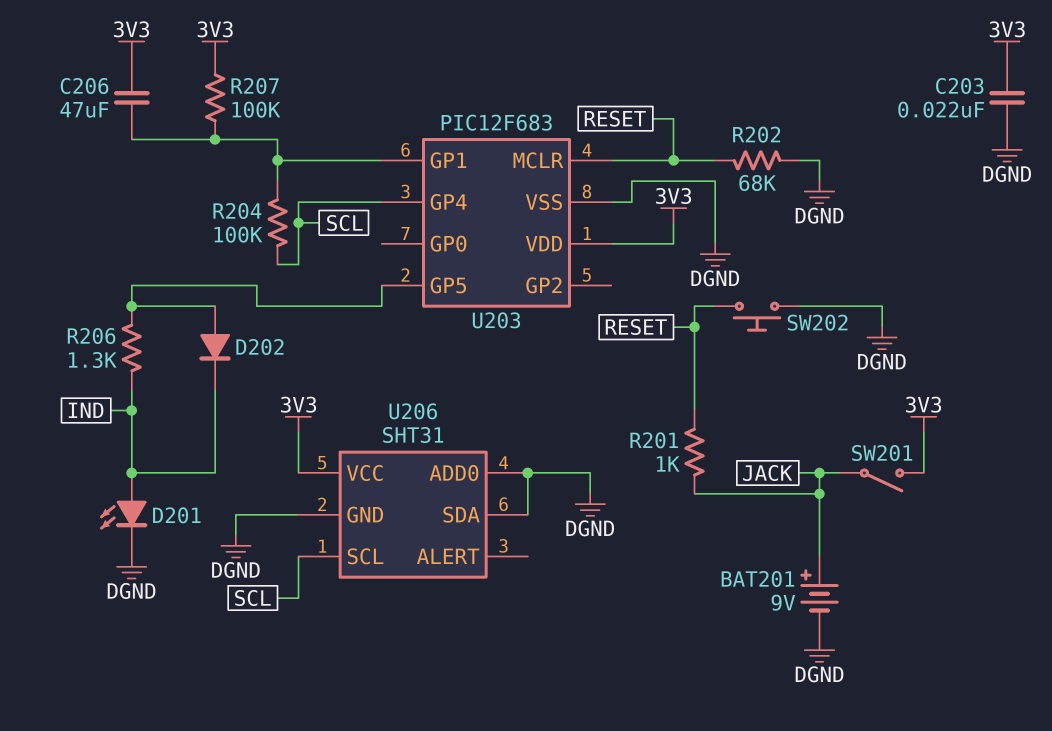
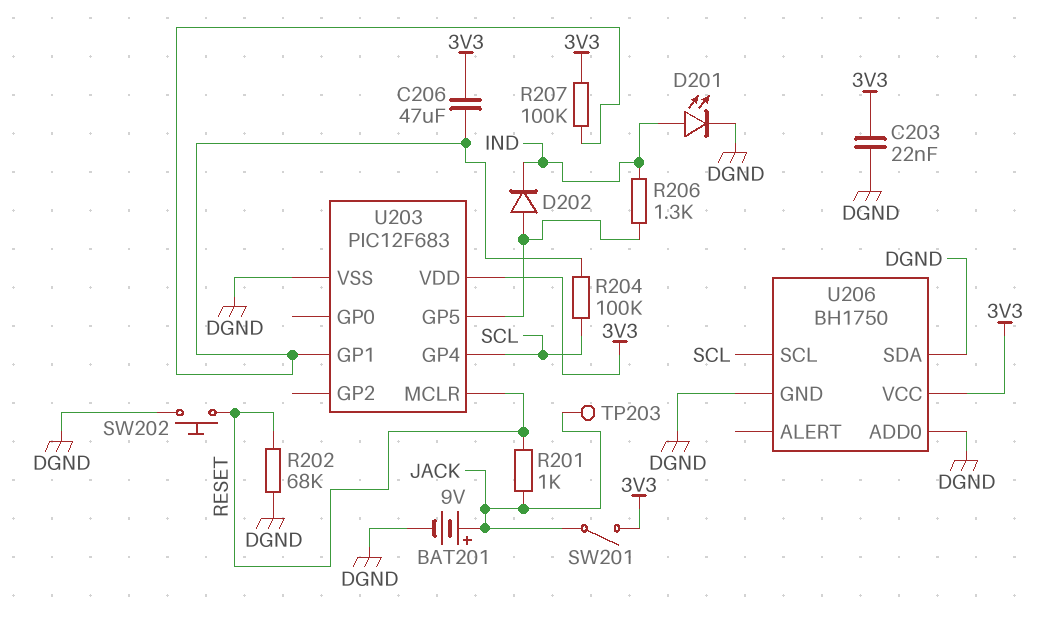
TP203: none -> test point (JACK)
U206: SHT31 -> BH1750

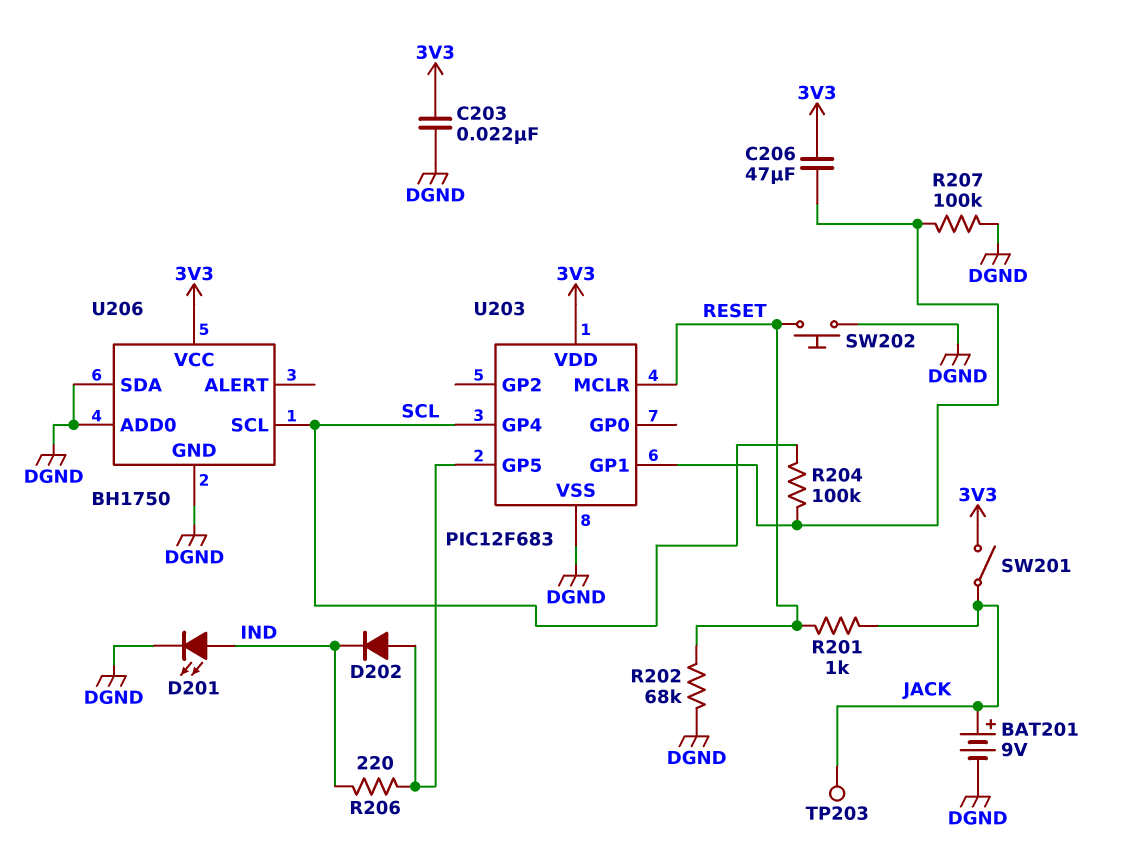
R206: 1.3k (IND, U203/GP5) -> 220 (IND, U203/GP5)
R207: 100k (3V3, U203/GP1) -> 100k (DGND, U203/GP1)

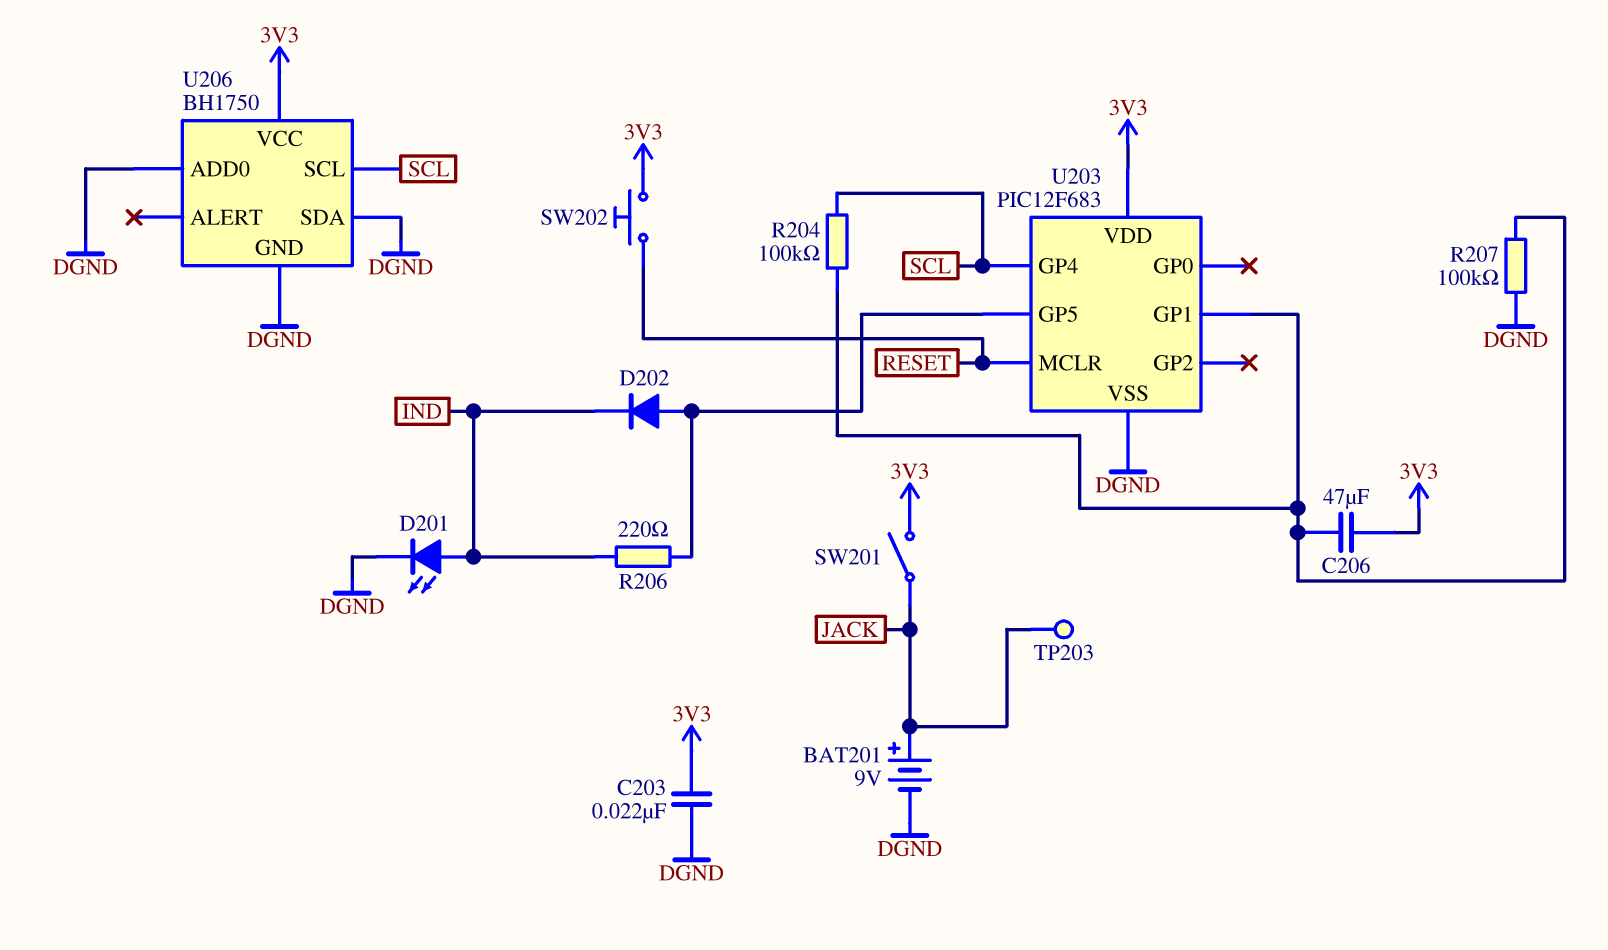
R201: 1k (JACK, RESET) -> none
R202: 68k (DGND, RESET) -> none
SW202: button (DGND, RESET) -> button (3V3, RESET)

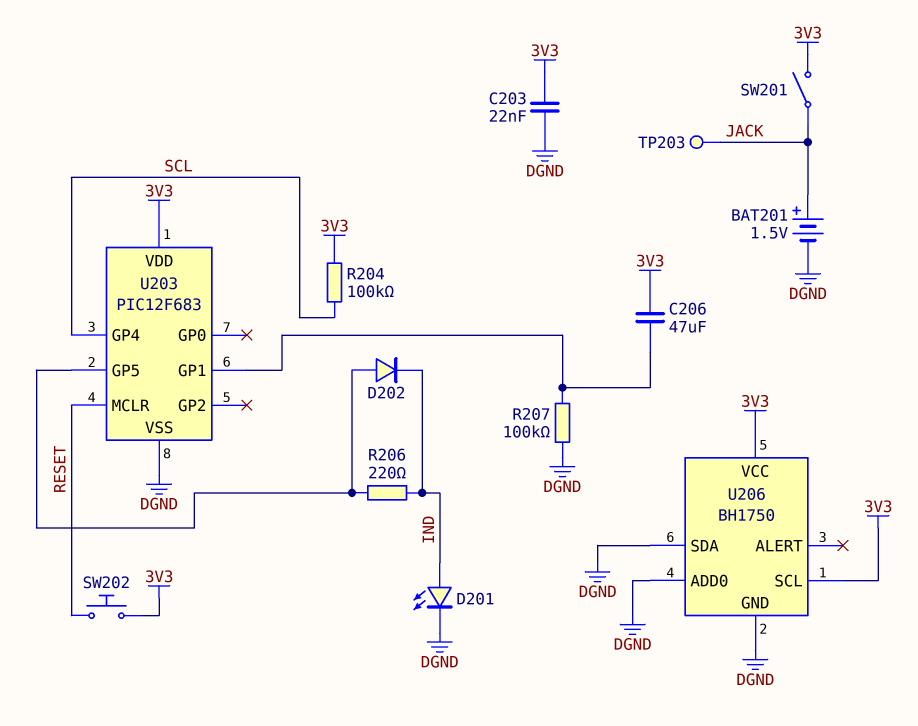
BAT201: 9V (plus JACK, minus DGND) -> 1.5V (plus JACK, minus DGND)
R204: 100k (SCL, U203/GP1) -> 100k (3V3, SCL)
U206 pin SCL: SCL -> 3V3

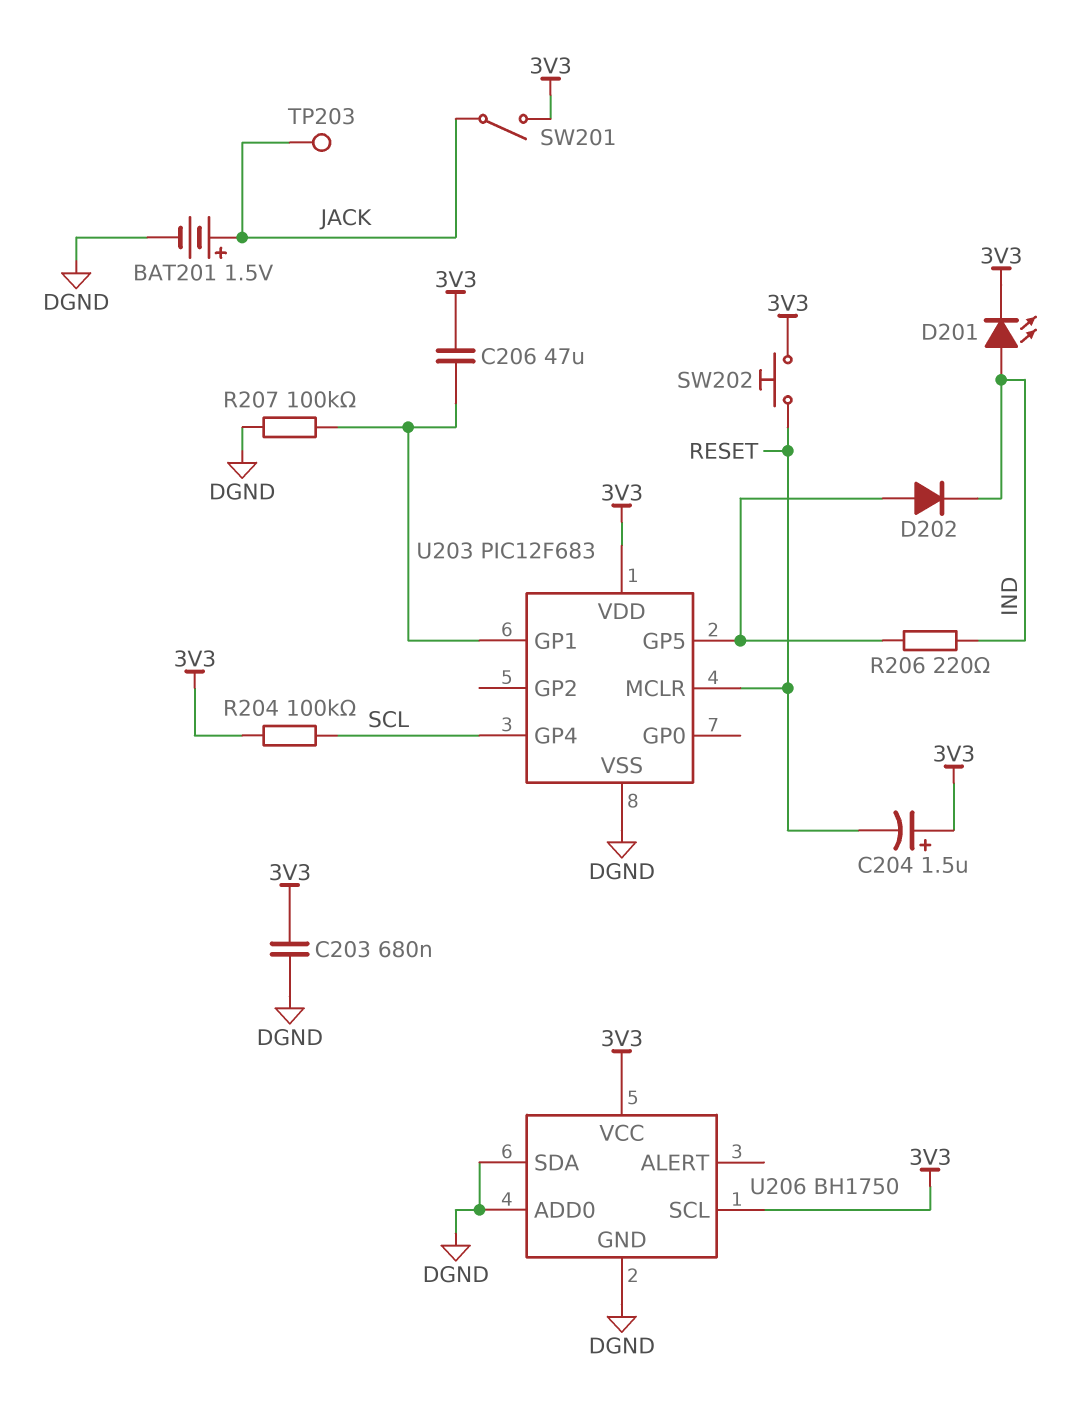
C203: 22nF (3V3, DGND) -> 680nF (3V3, DGND)
C204: none -> 1.5uF (plus 3V3, minus RESET)
D201: LED (A IND, K DGND) -> LED (A IND, K 3V3)

